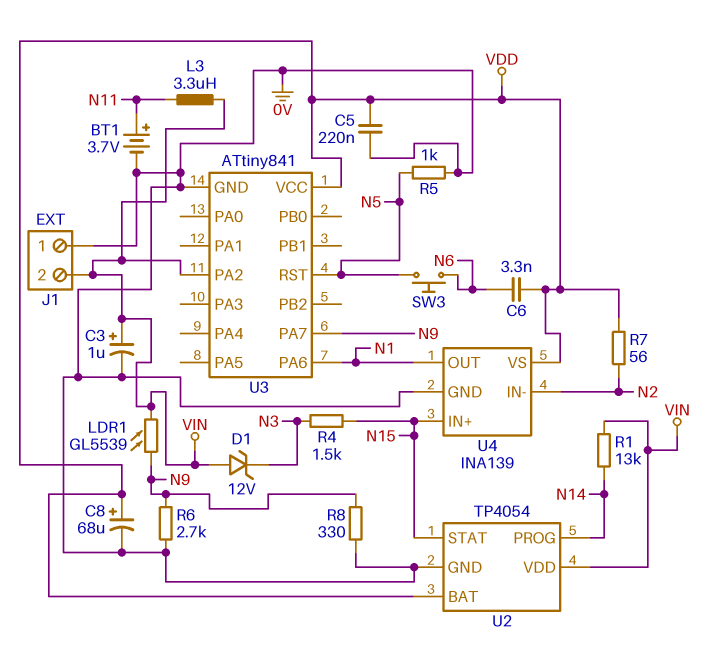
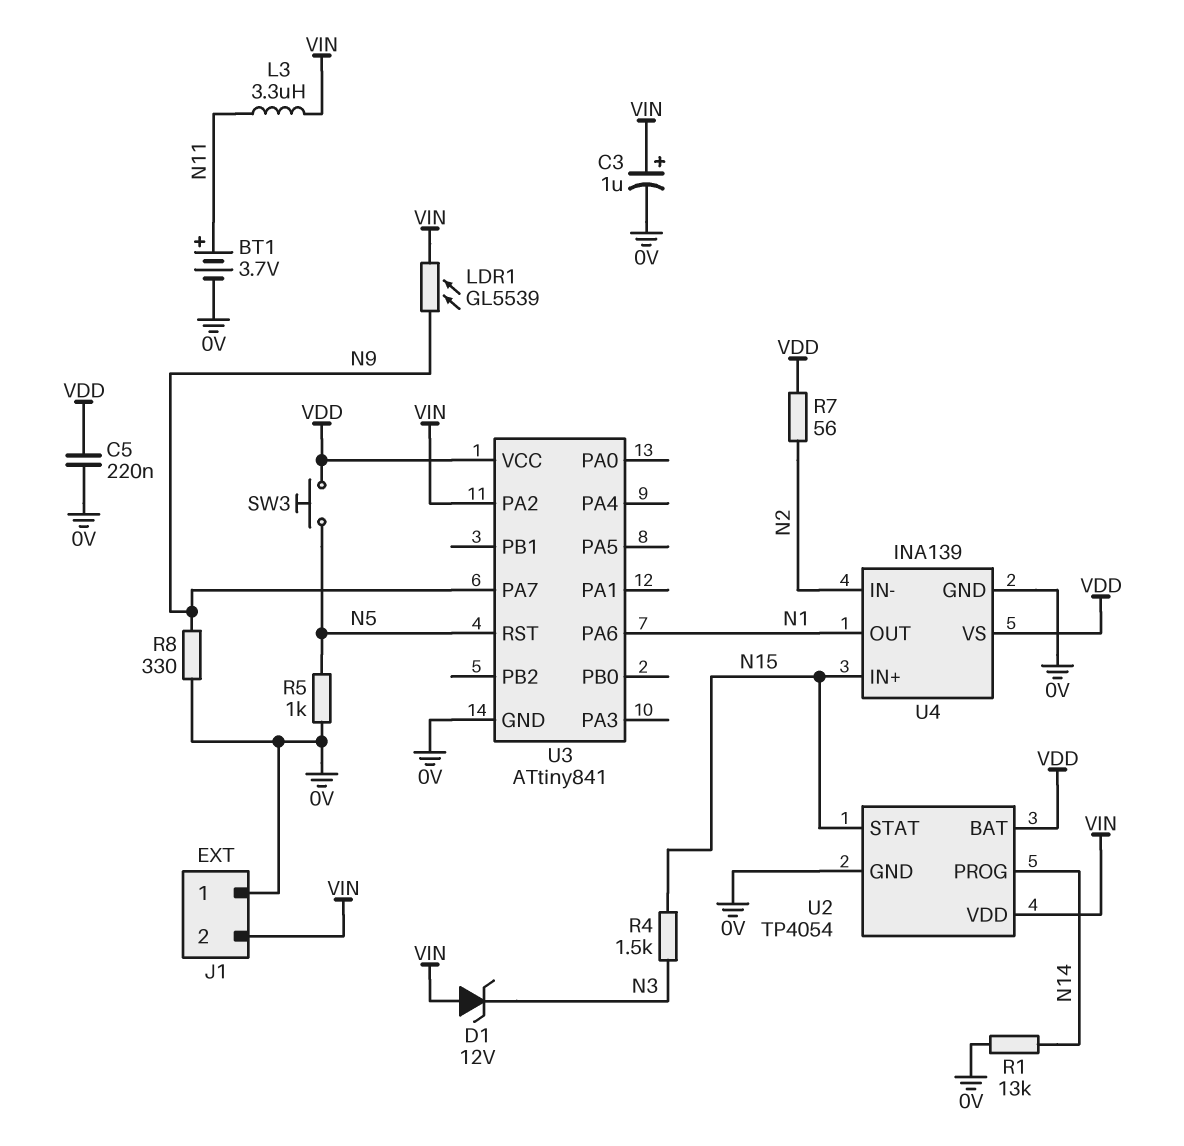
C6: 3.3nF (N6, VDD) -> none
C8: 68uF (plus VDD, minus 0V) -> none
R1: 13k (N14, VIN) -> 13k (0V, N14)
R6: 2.7k (0V, N9) -> none
SW3: button (N5, N6) -> button (N5, VDD)

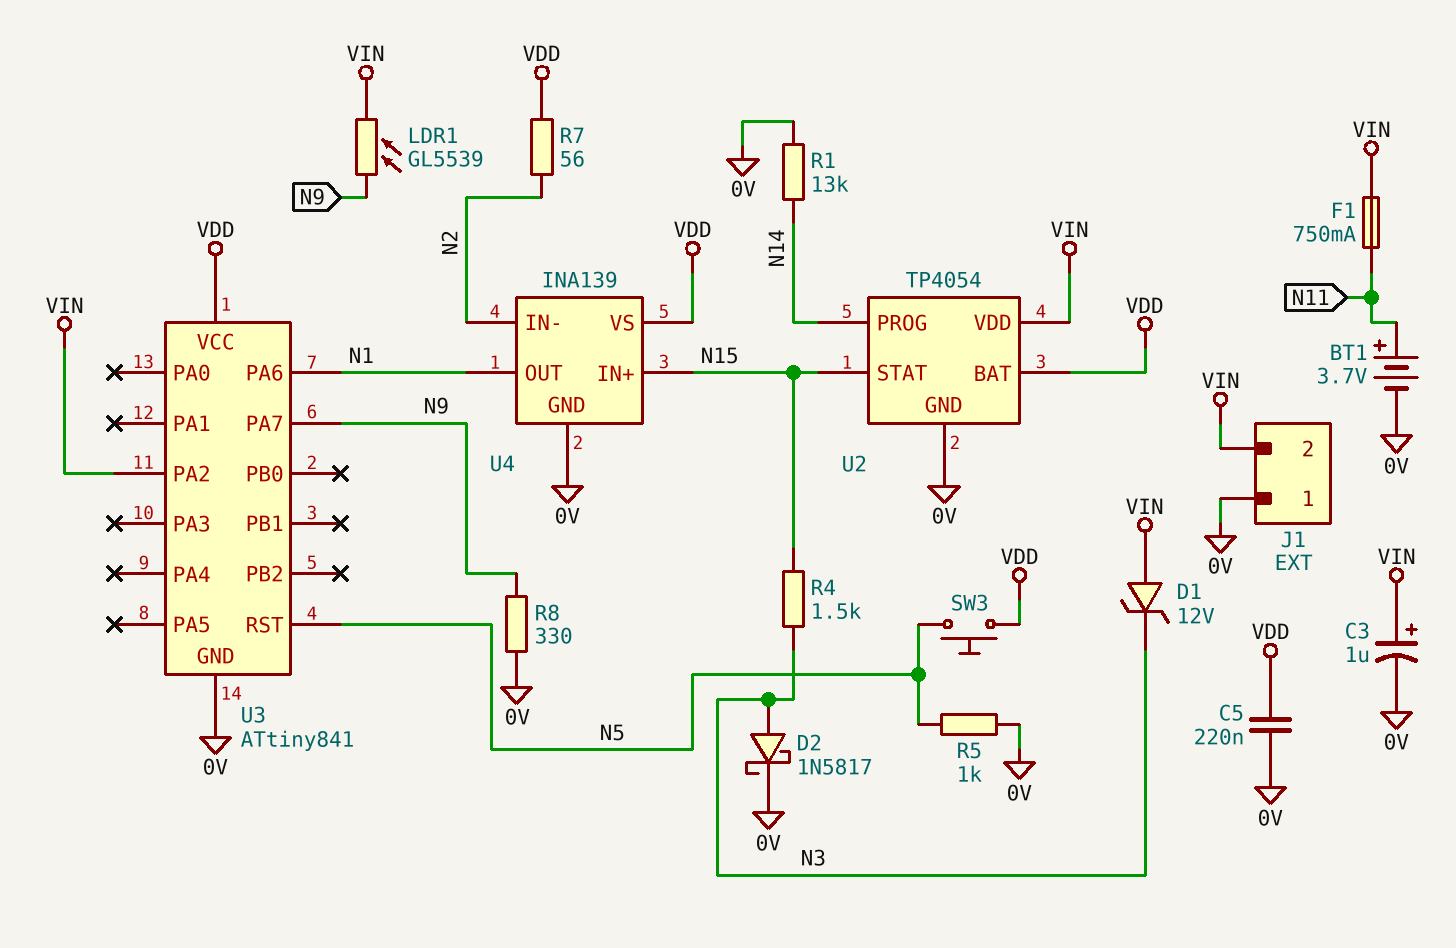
D2: none -> schottky 1N5817 (A N3, K 0V)
F1: none -> 750mA (N11, VIN)
L3: 3.3uH (N11, VIN) -> none

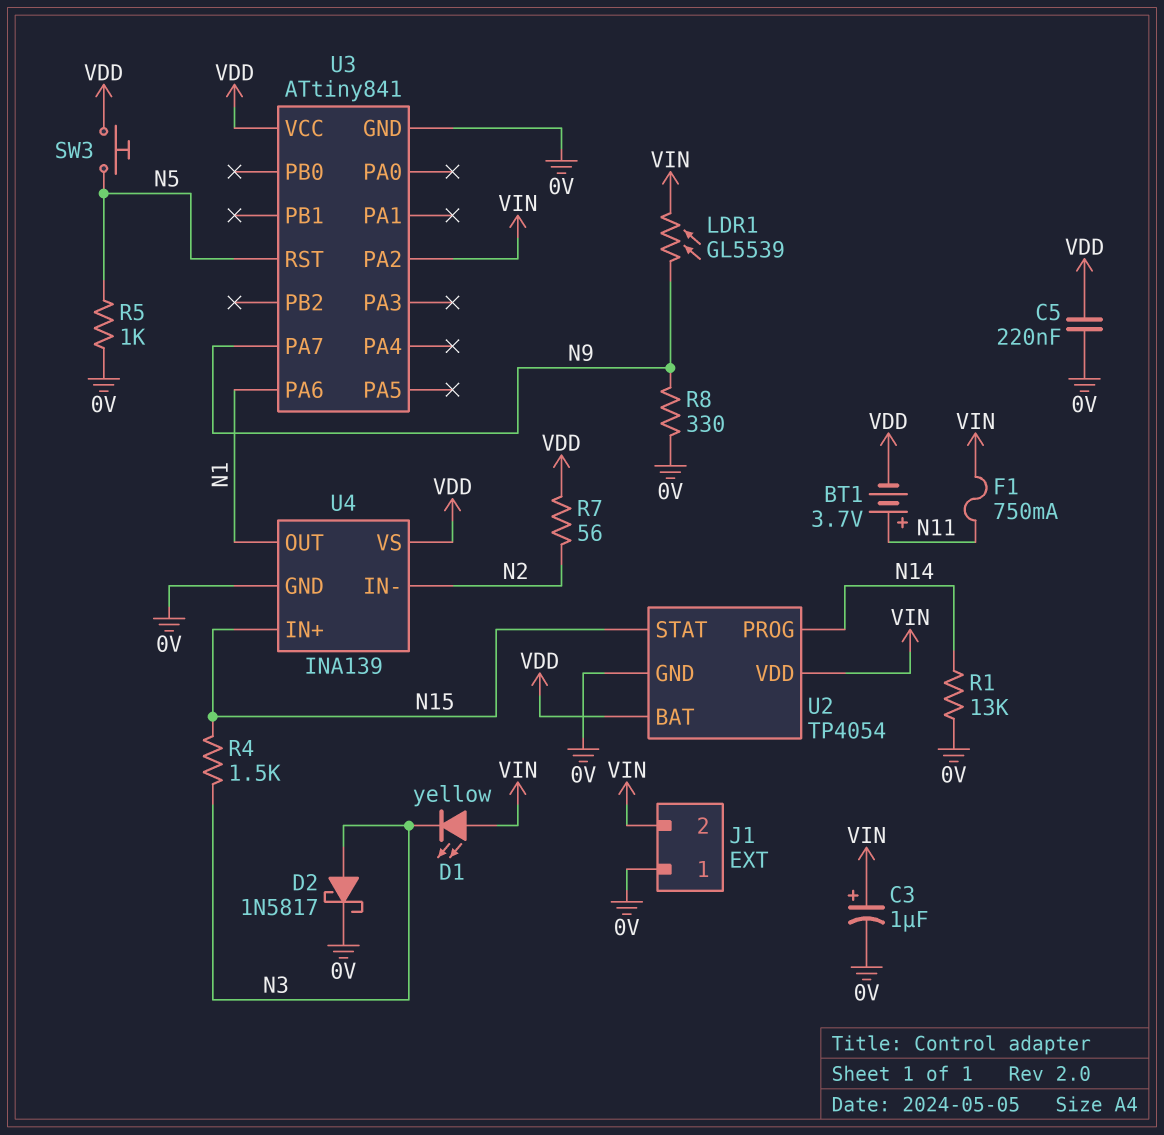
BT1: 3.7V (plus N11, minus 0V) -> 3.7V (plus N11, minus VDD)
D1: zener 12V (A VIN, K N3) -> LED yellow (A VIN, K N3)

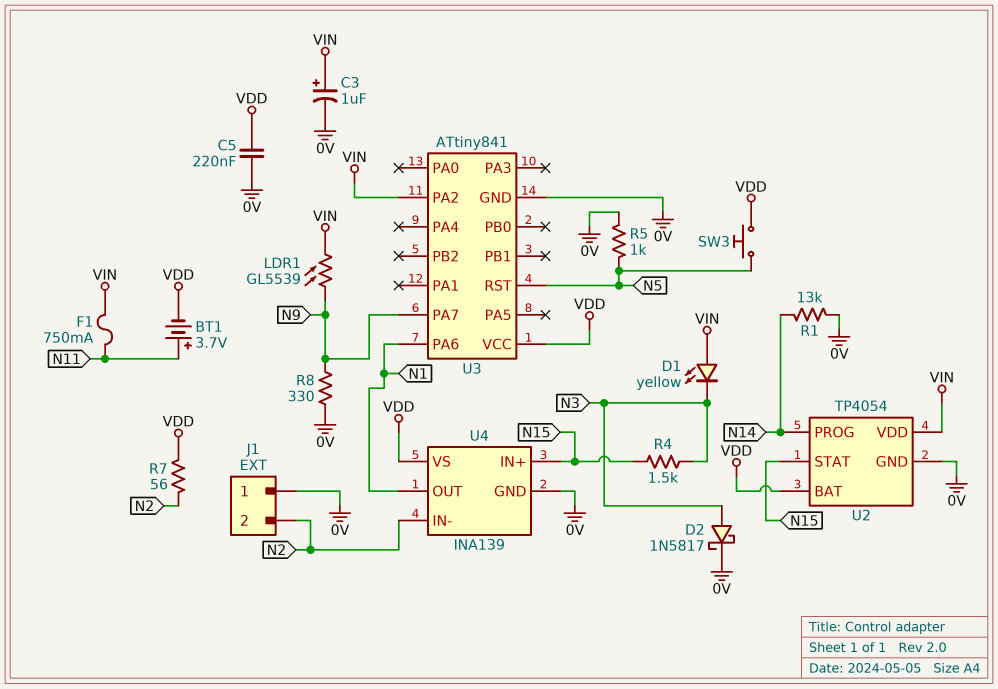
J1 pin 2: VIN -> N2

